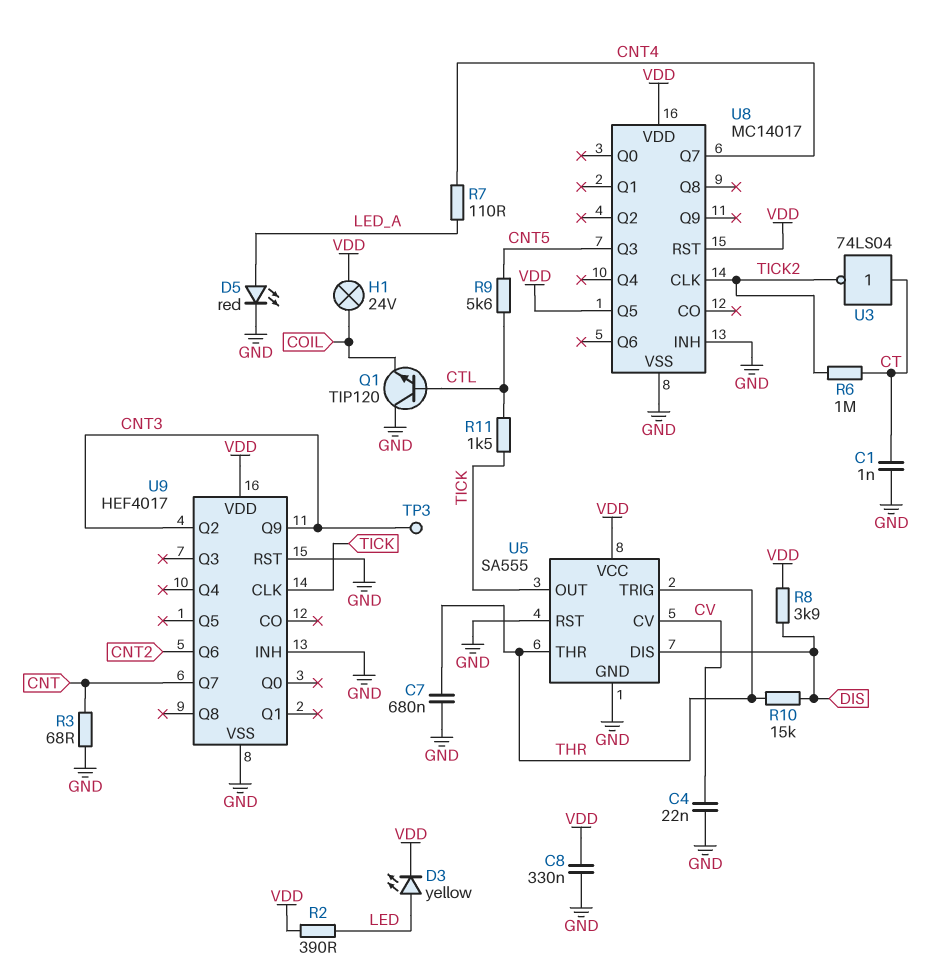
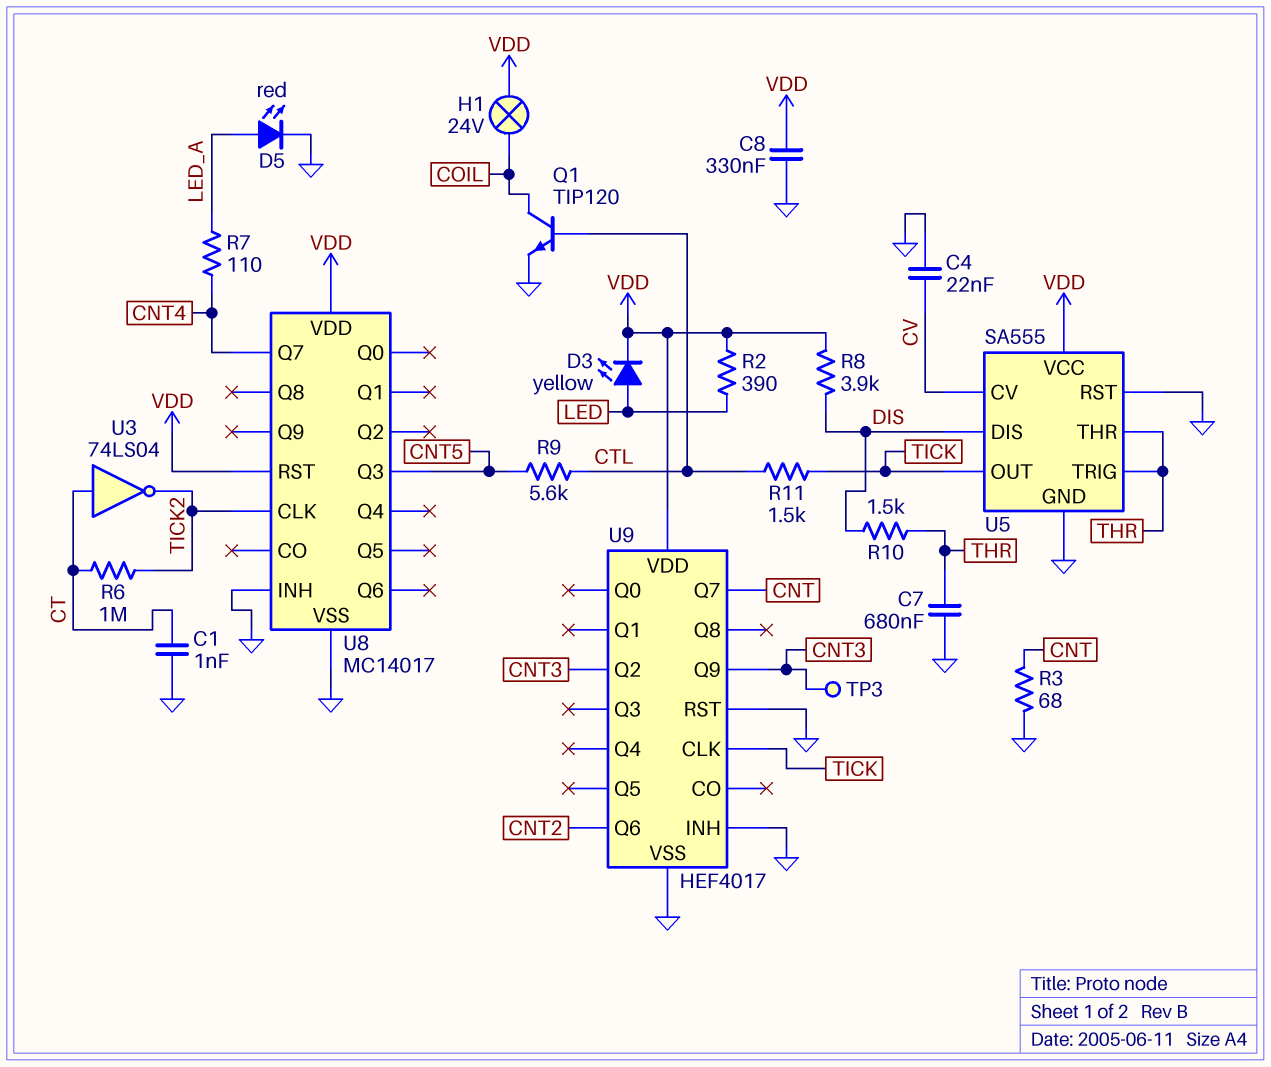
Q1: NPN TIP120 (B CTL, C GND, E COIL) -> NPN TIP120 (B CTL, C COIL, E GND)
R10: 15k (DIS, THR) -> 1.5k (DIS, THR)
U8 pin Q5: VDD -> none

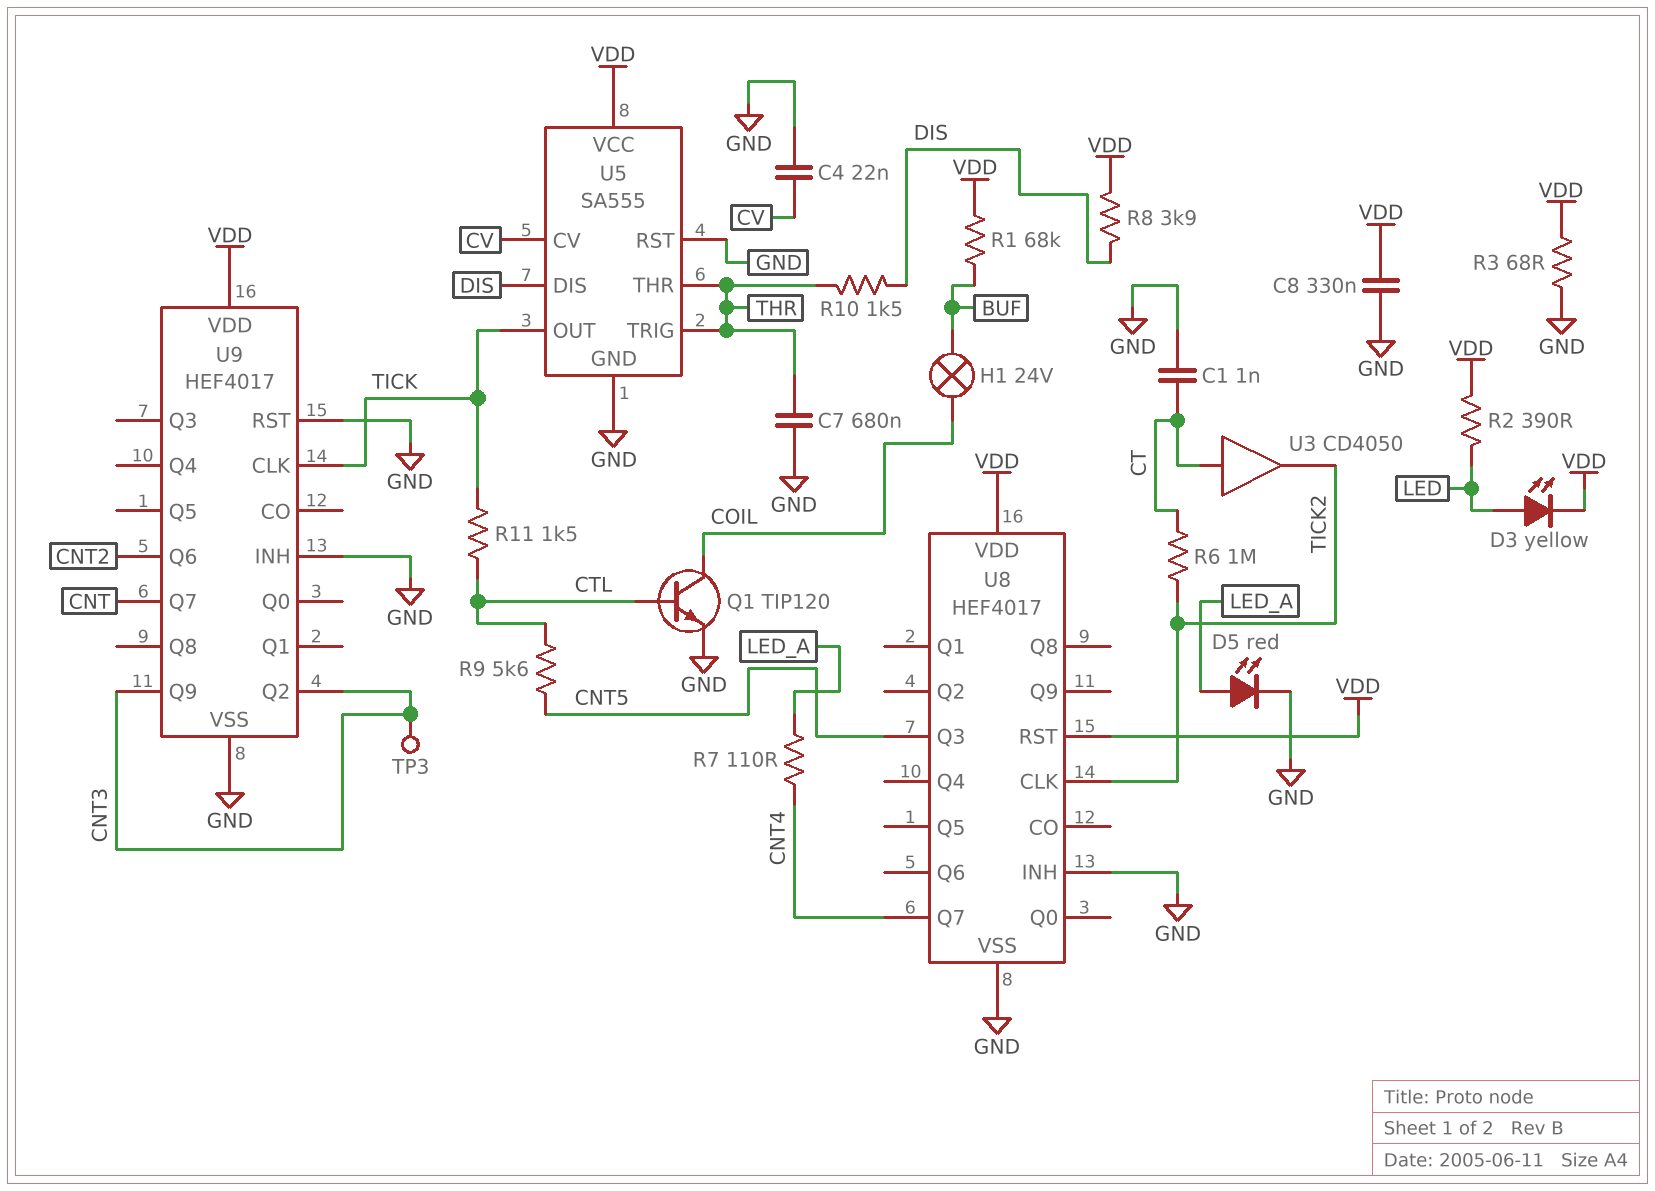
H1: lamp 24V (COIL, VDD) -> lamp 24V (BUF, COIL)
R1: none -> 68k (BUF, VDD)
R3: 68 (CNT, GND) -> 68 (GND, VDD)
U3: NOT 74LS04 (in CT, out TICK2) -> buffer CD4050 (in CT, out TICK2)
U8: MC14017 -> HEF4017

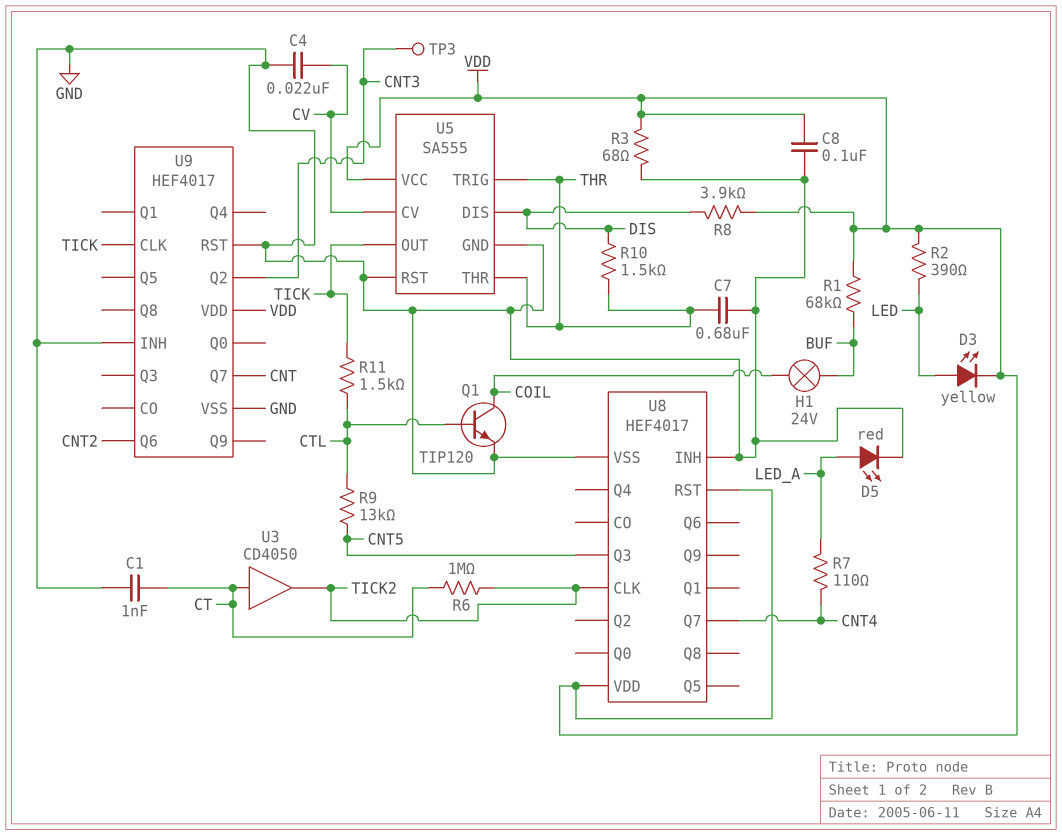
C8: 330nF (GND, VDD) -> 100nF (GND, VDD)
R9: 5.6k (CNT5, CTL) -> 13k (CNT5, CTL)
U9 pin Q9: CNT3 -> none

